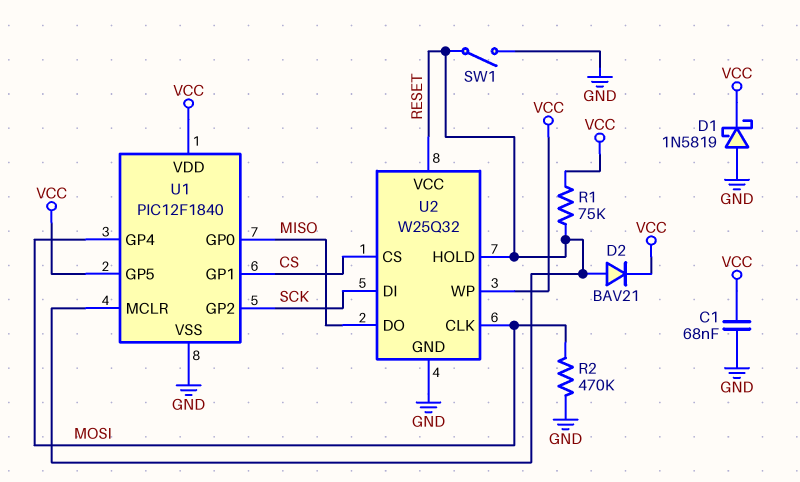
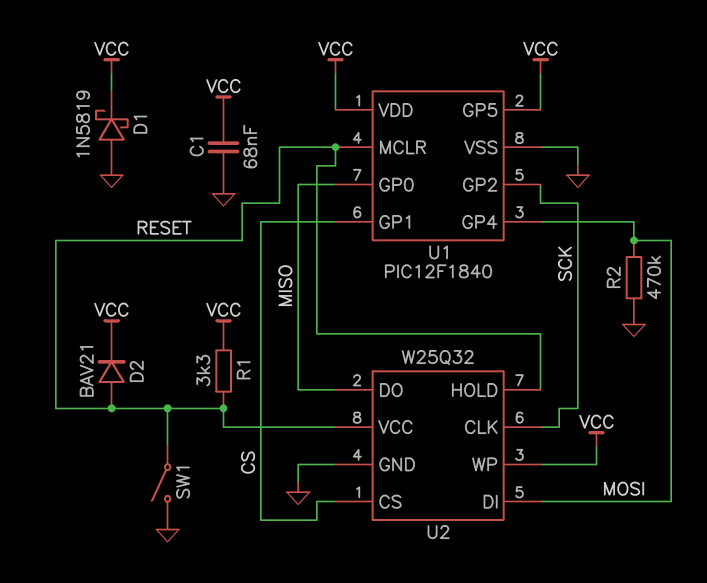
R1: 75k (RESET, VCC) -> 3.3k (RESET, VCC)
U2 pin CLK: MOSI -> SCK
U2 pin DI: SCK -> MOSI

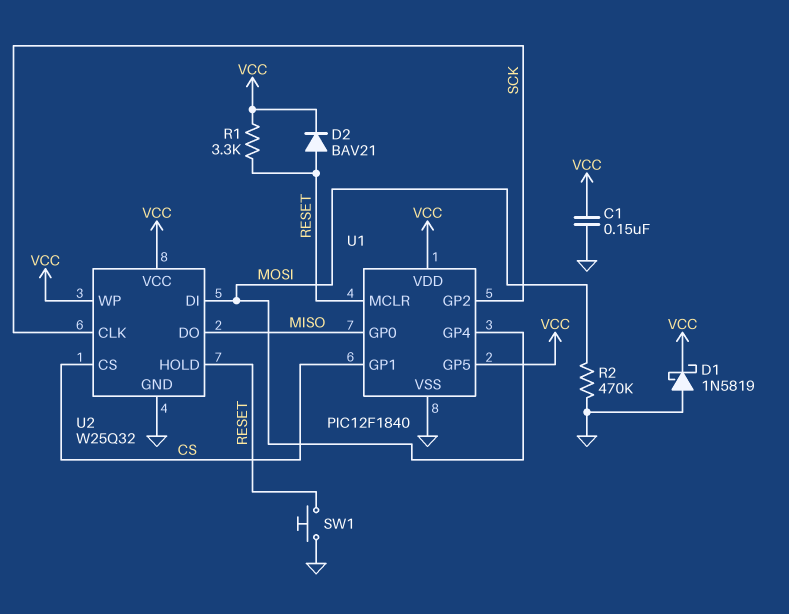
C1: 68nF (GND, VCC) -> 150nF (GND, VCC)
SW1: switch (GND, RESET) -> button (GND, RESET)
U2 pin VCC: RESET -> VCC

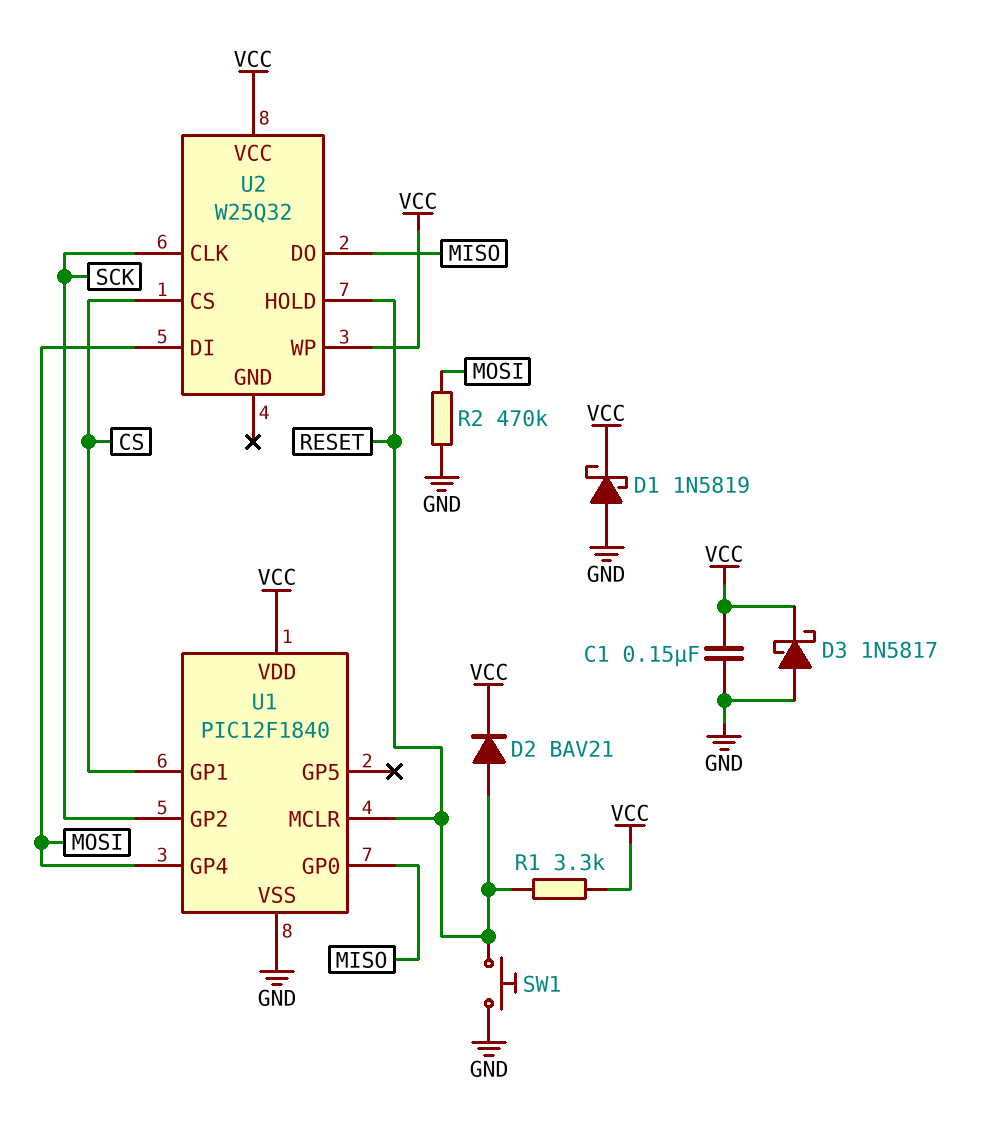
D3: none -> schottky 1N5817 (A GND, K VCC)
U1 pin GP5: VCC -> none
U2 pin GND: GND -> none

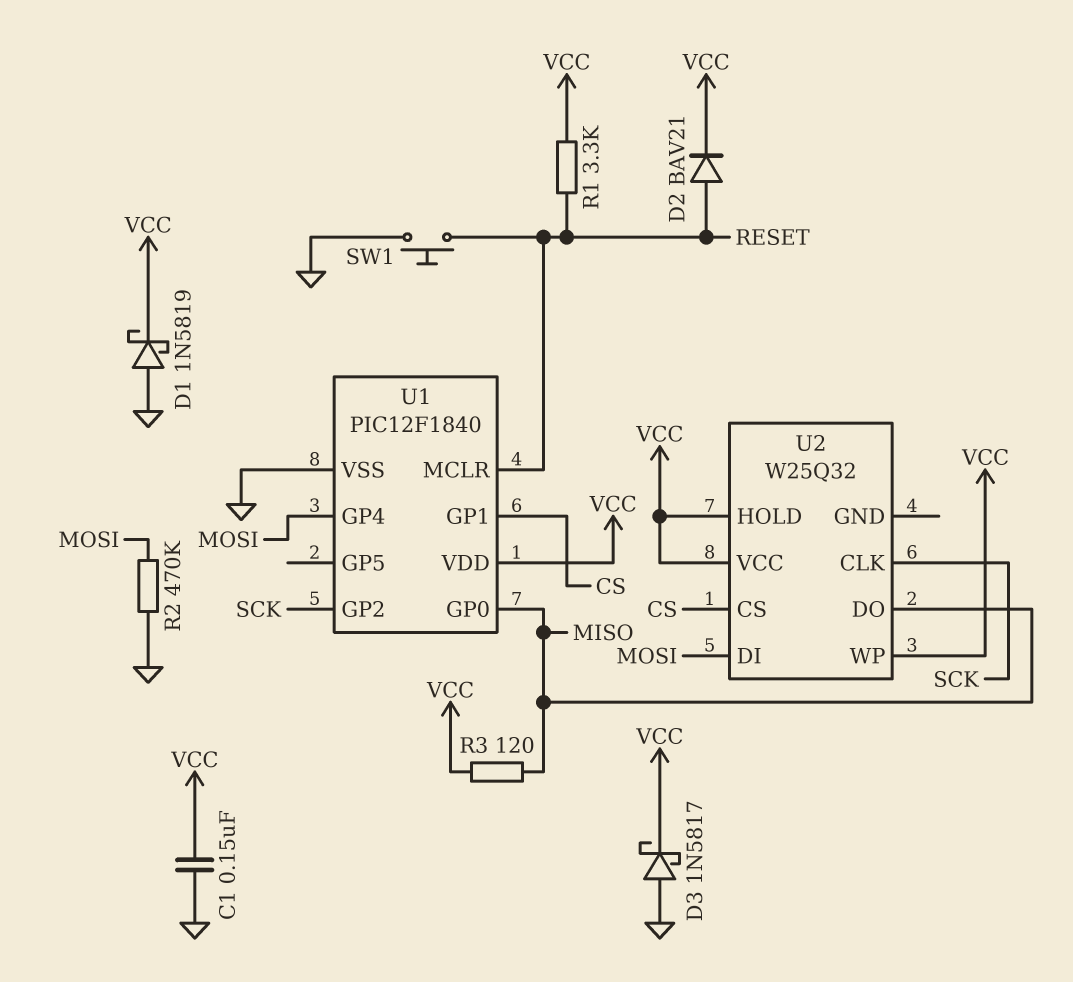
R3: none -> 120 (MISO, VCC)
U2 pin HOLD: RESET -> VCC

